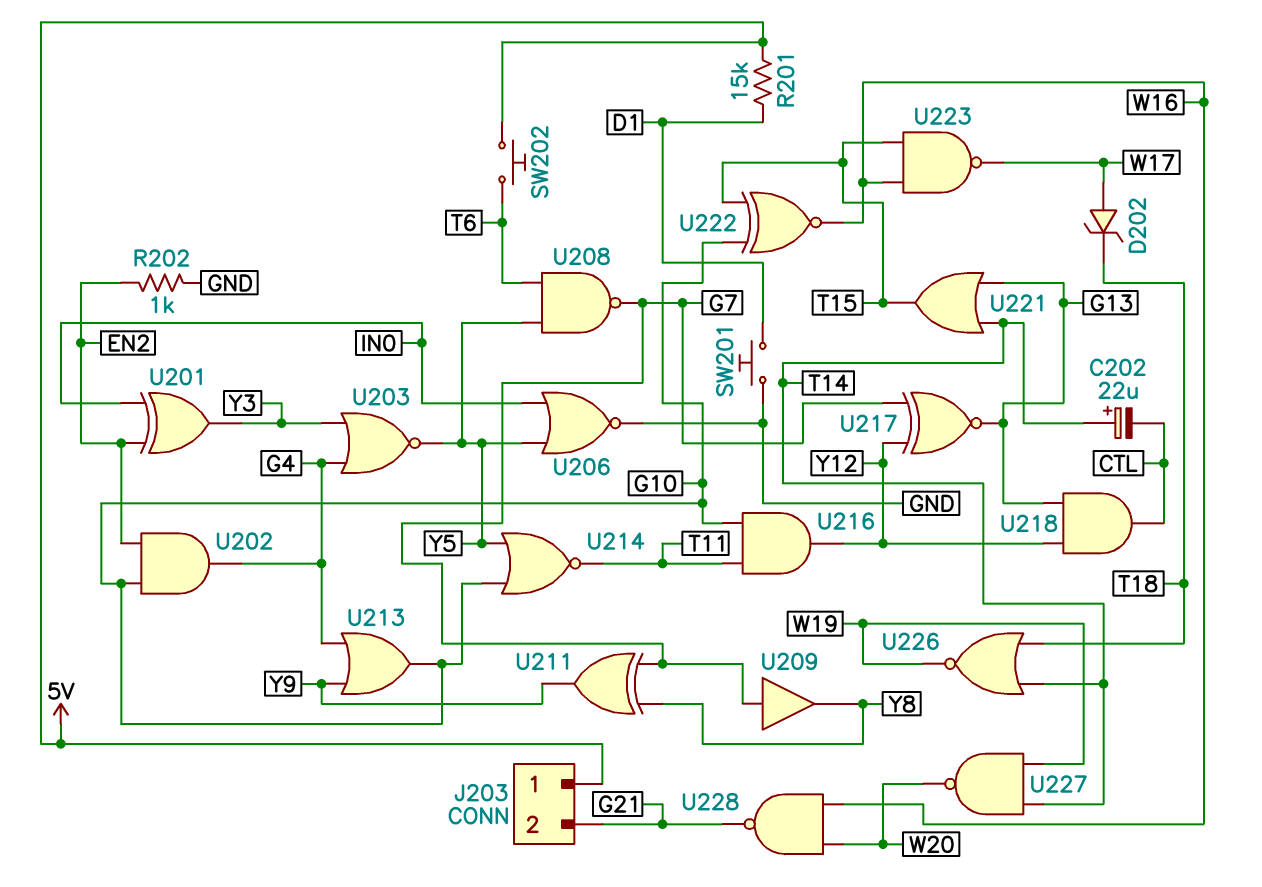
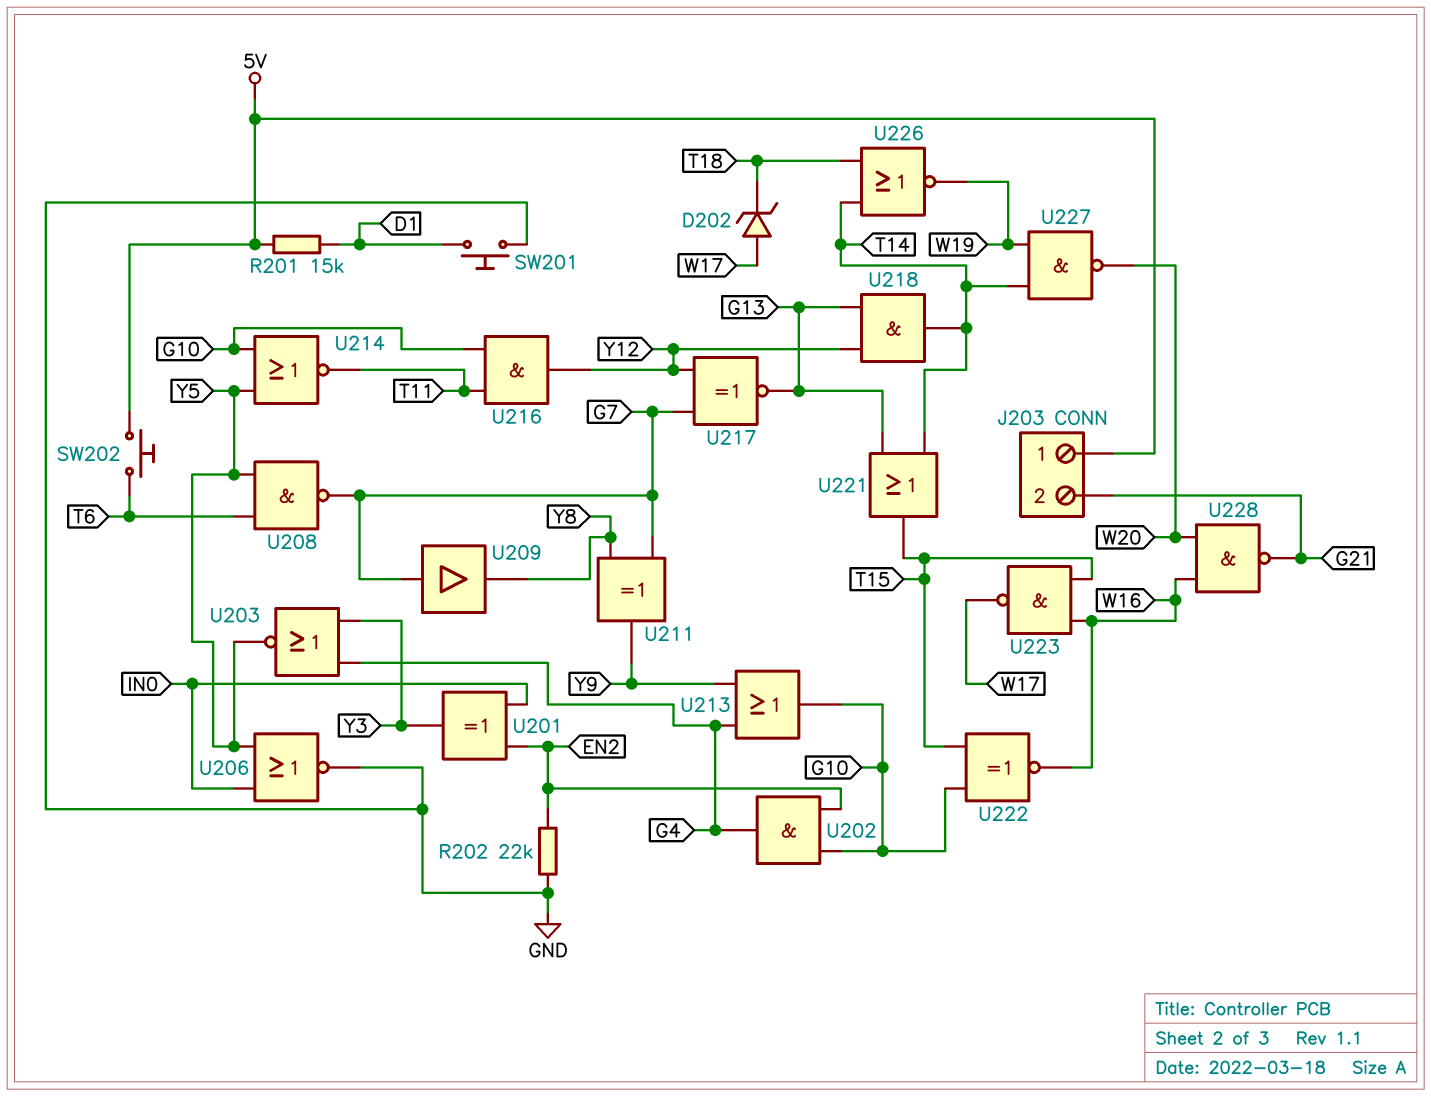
C202: 22uF (plus T14, minus CTL) -> none
R202: 1k (EN2, GND) -> 22k (EN2, GND)
U218: AND (in G13, in Y12, out CTL) -> AND (in G13, in Y12, out T14)

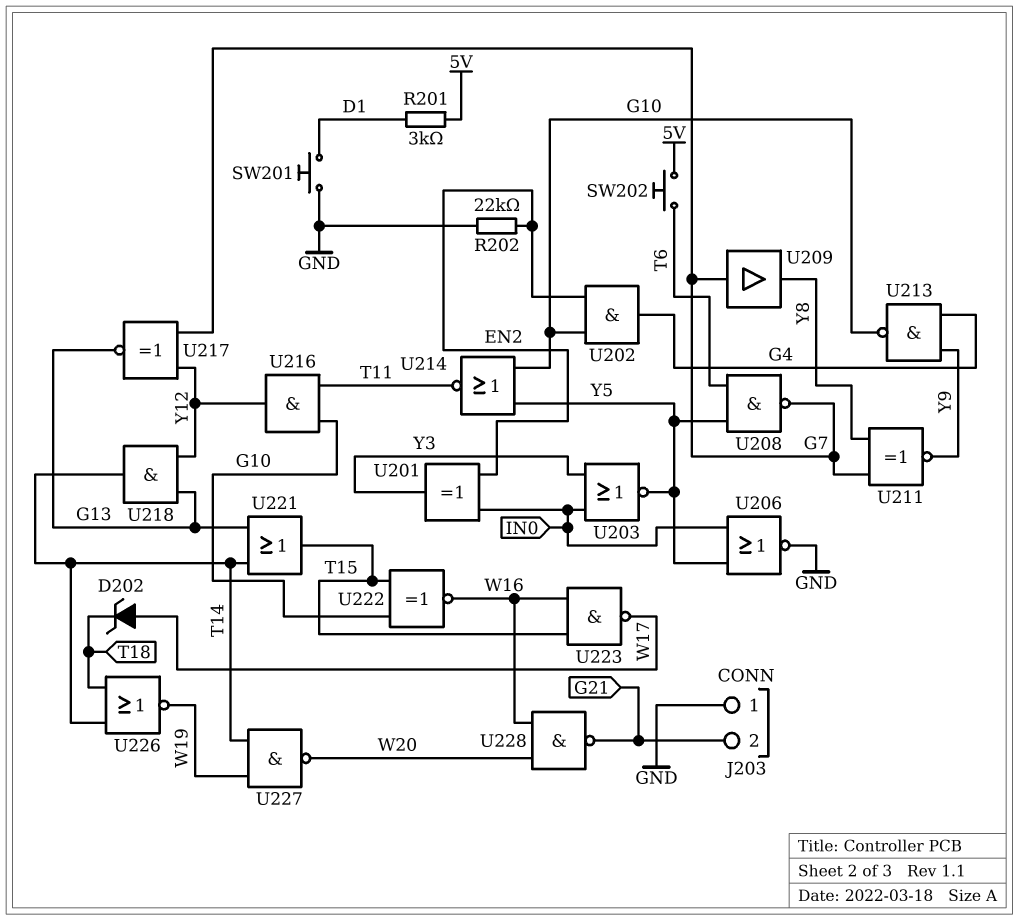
J203 pin 1: 5V -> GND
R201: 15k (5V, D1) -> 3k (5V, D1)
U203: NOR (in G4, in Y3, out Y5) -> NOR (in IN0, in Y3, out Y5)
U211: XOR (in G7, in Y8, out Y9) -> XNOR (in G7, in Y8, out Y9)
U213: OR (in G4, in Y9, out G10) -> NAND (in G4, in Y9, out G10)

